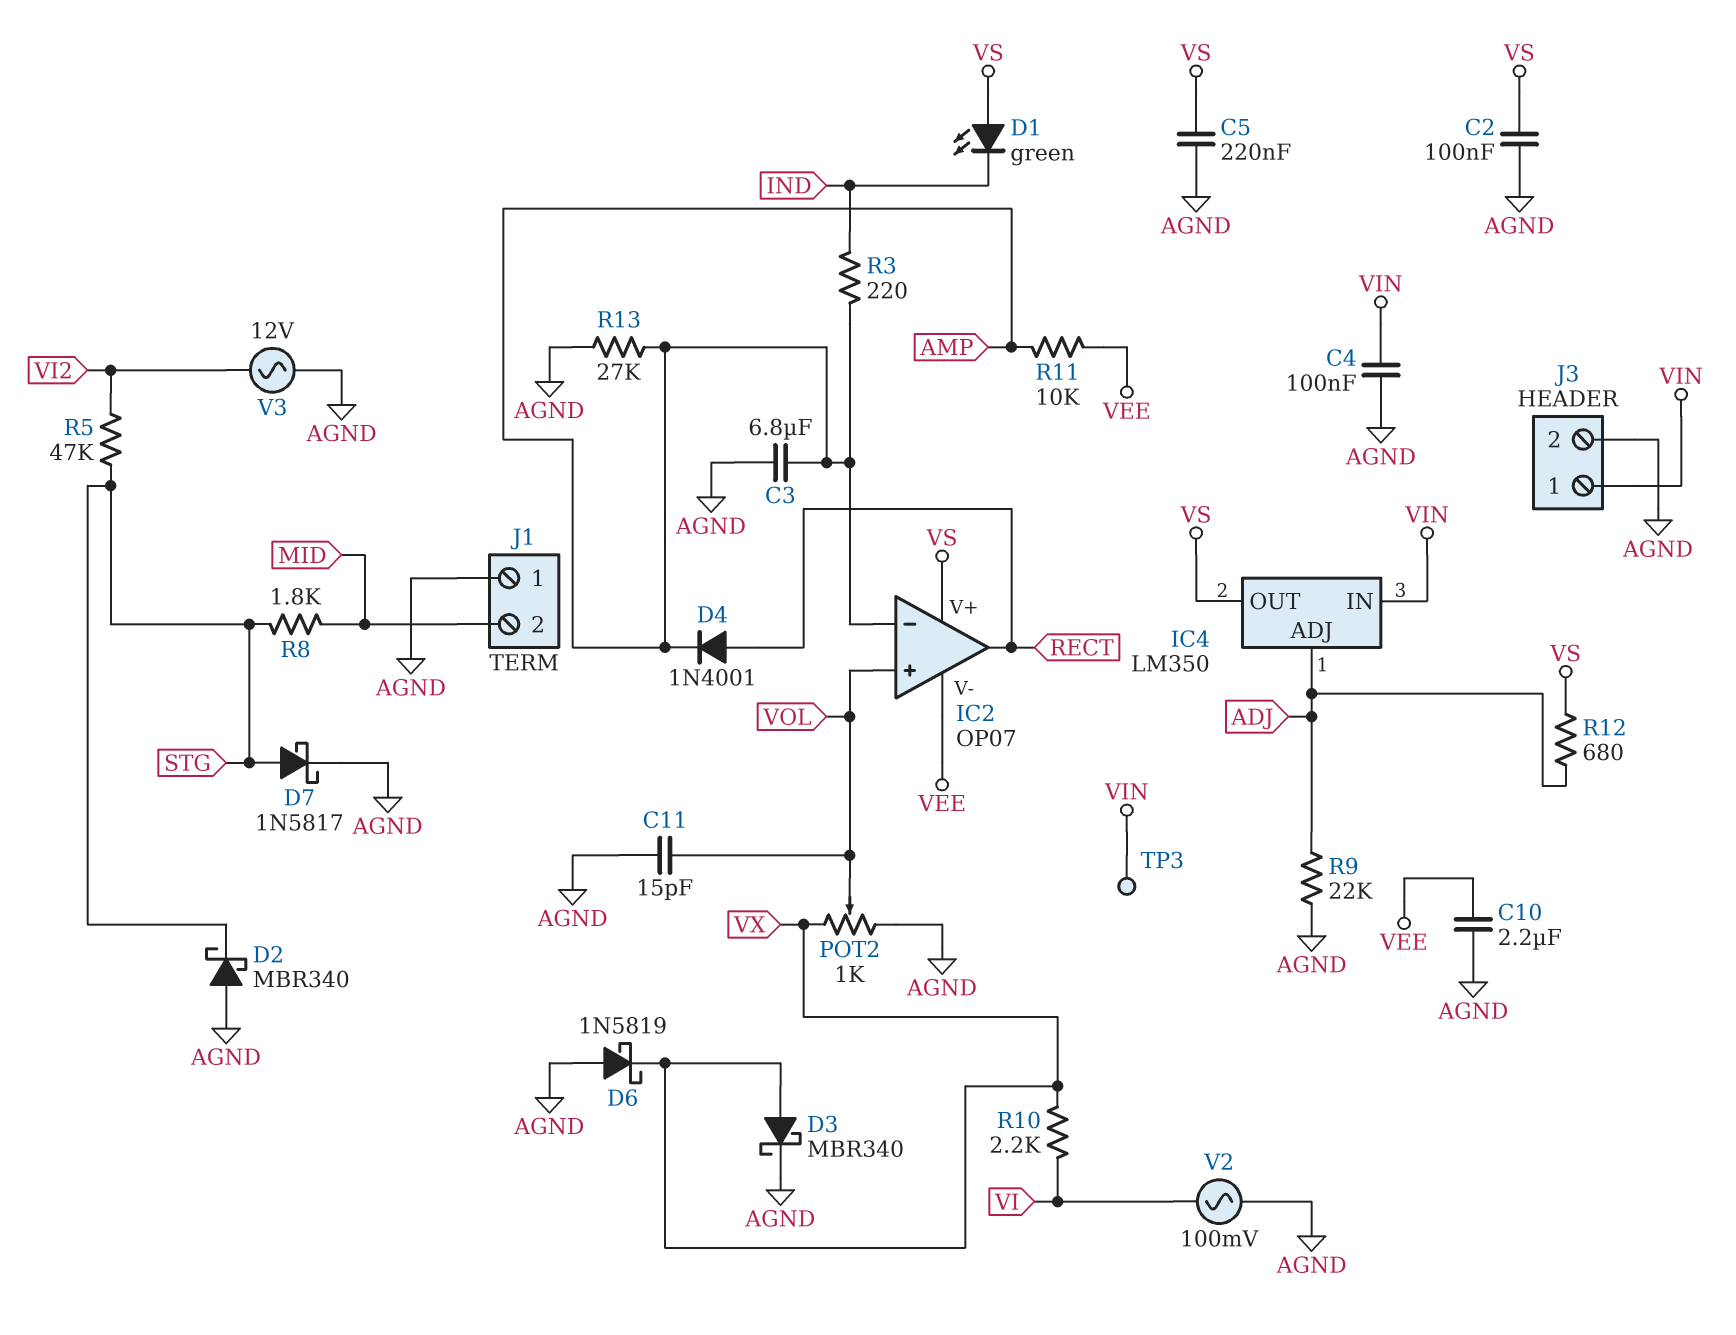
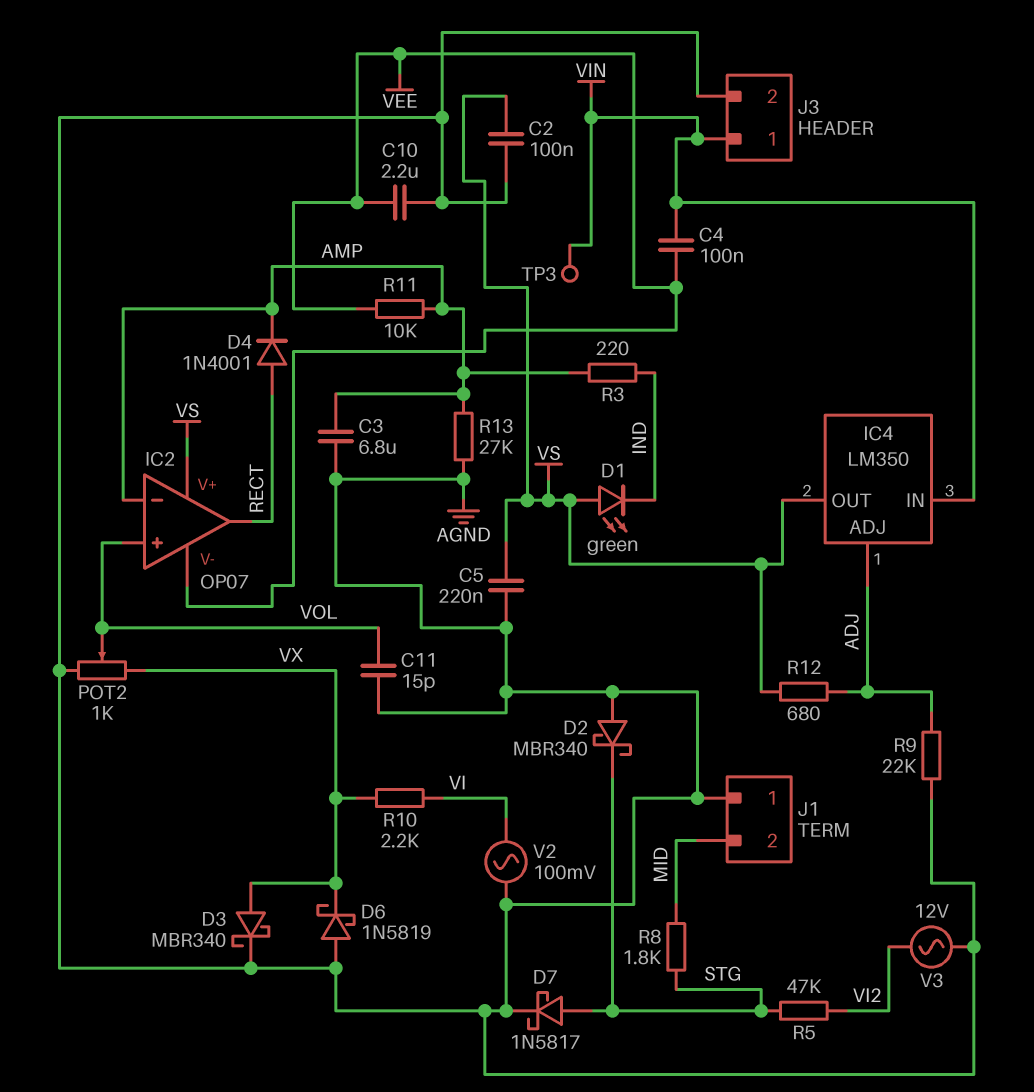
C4: 100nF (AGND, VIN) -> 100nF (VEE, VIN)

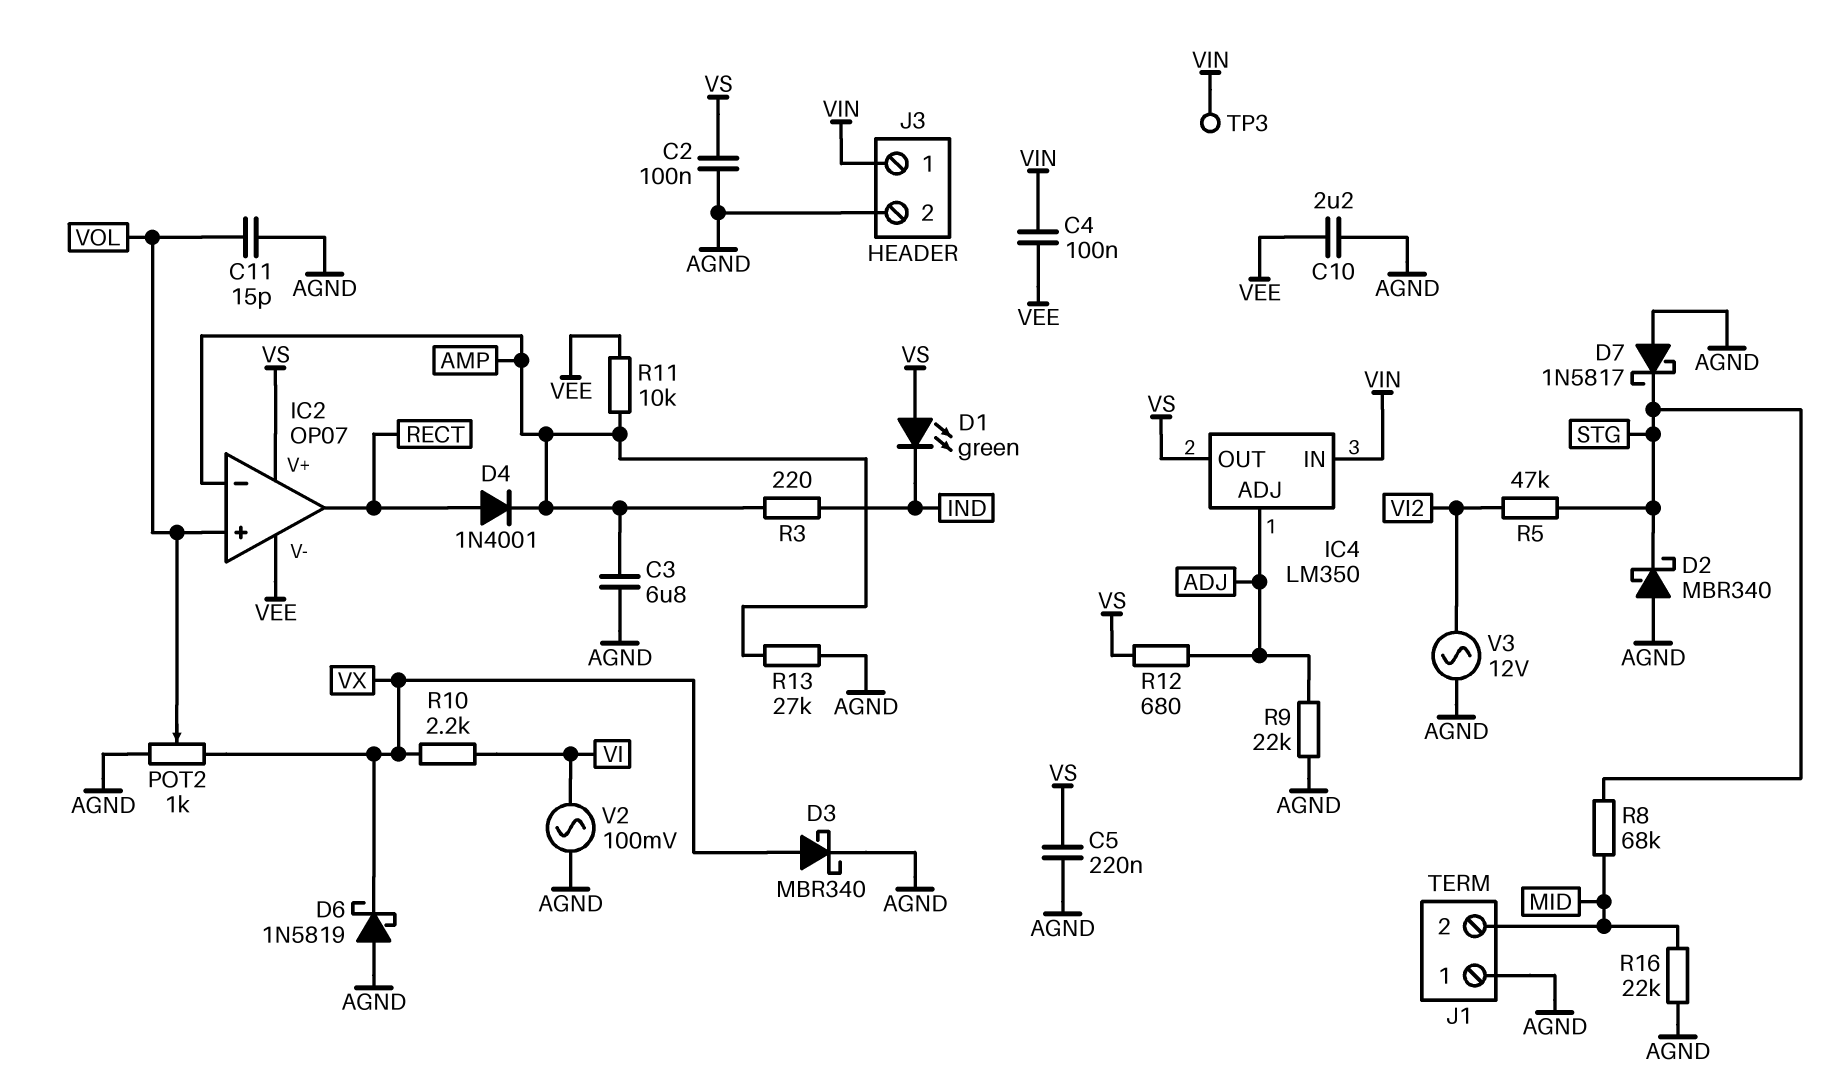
D7: schottky 1N5817 (A STG, K AGND) -> schottky 1N5817 (A AGND, K STG)
R8: 1.8k (MID, STG) -> 68k (MID, STG)
R16: none -> 22k (AGND, MID)

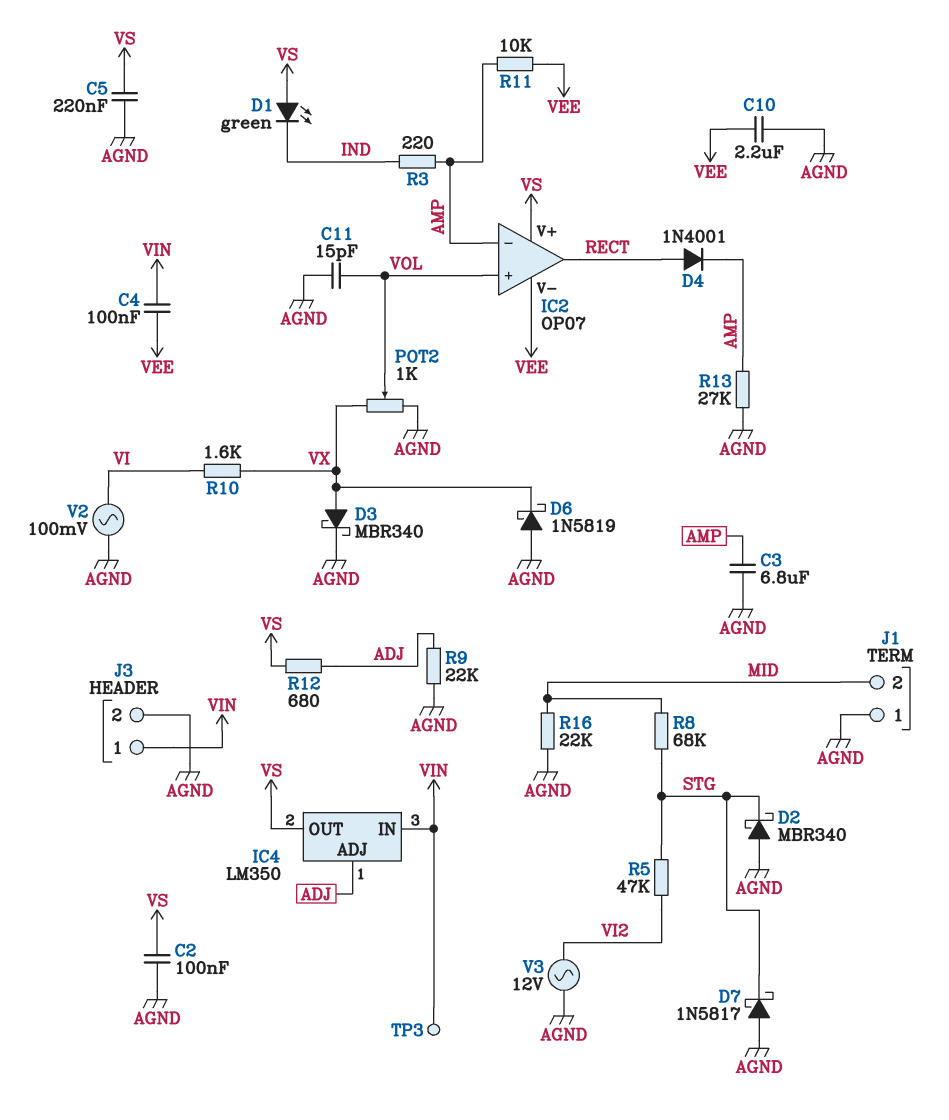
R10: 2.2k (VI, VX) -> 1.6k (VI, VX)

